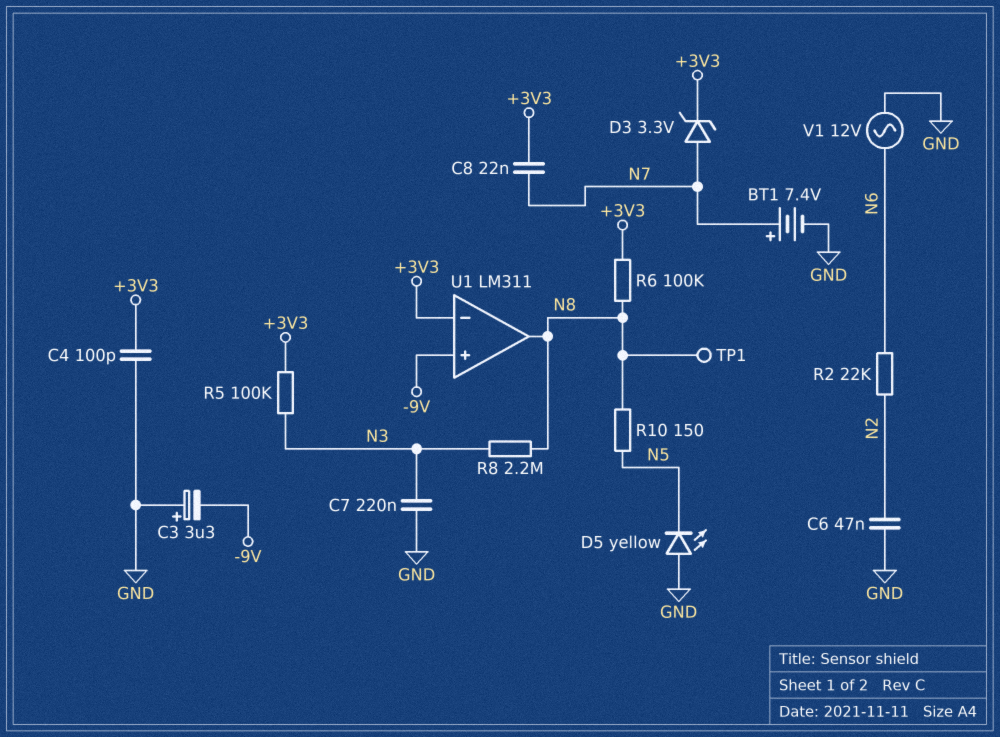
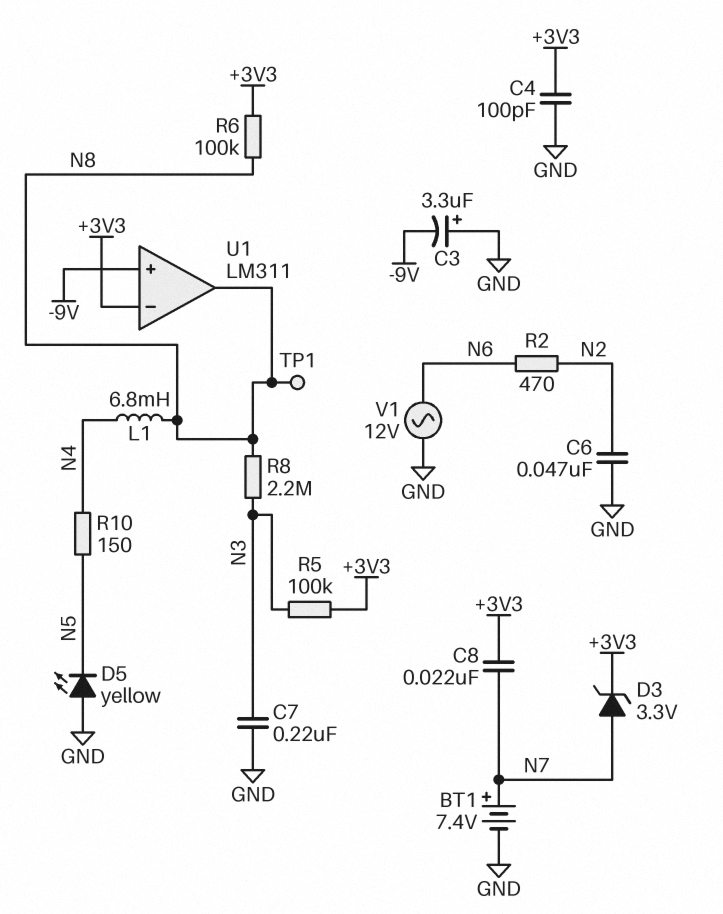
L1: none -> 6.8mH (N4, N8)
R2: 22k (N2, N6) -> 470 (N2, N6)
R10: 150 (N5, N8) -> 150 (N4, N5)

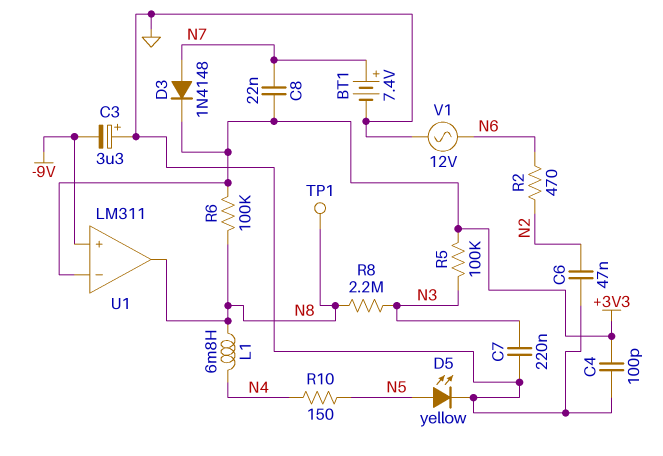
D3: zener 3.3V (A N7, K +3V3) -> diode 1N4148 (A N7, K +3V3)
D5: LED yellow (A GND, K N5) -> LED yellow (A N5, K GND)

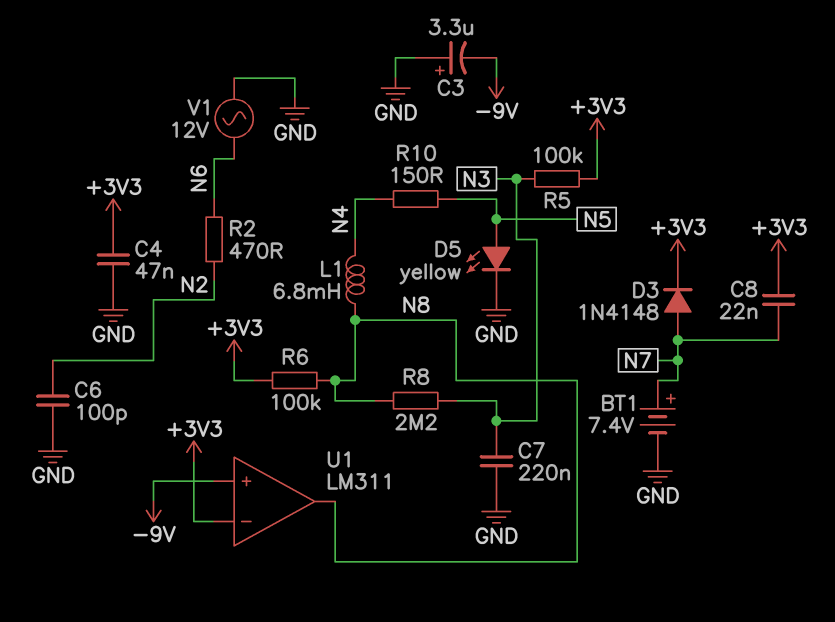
C4: 100pF (+3V3, GND) -> 47nF (+3V3, GND)
C6: 47nF (GND, N2) -> 100pF (GND, N2)
TP1: test point (N8) -> none

